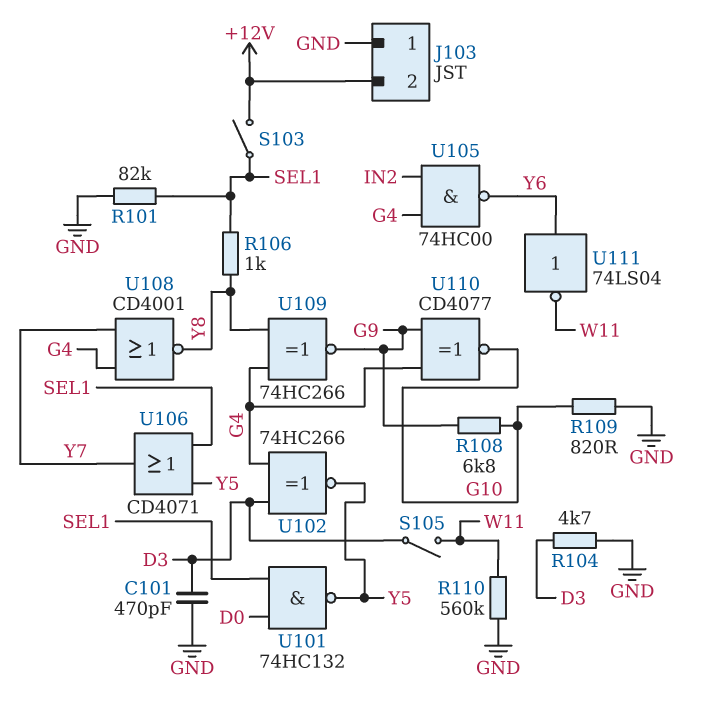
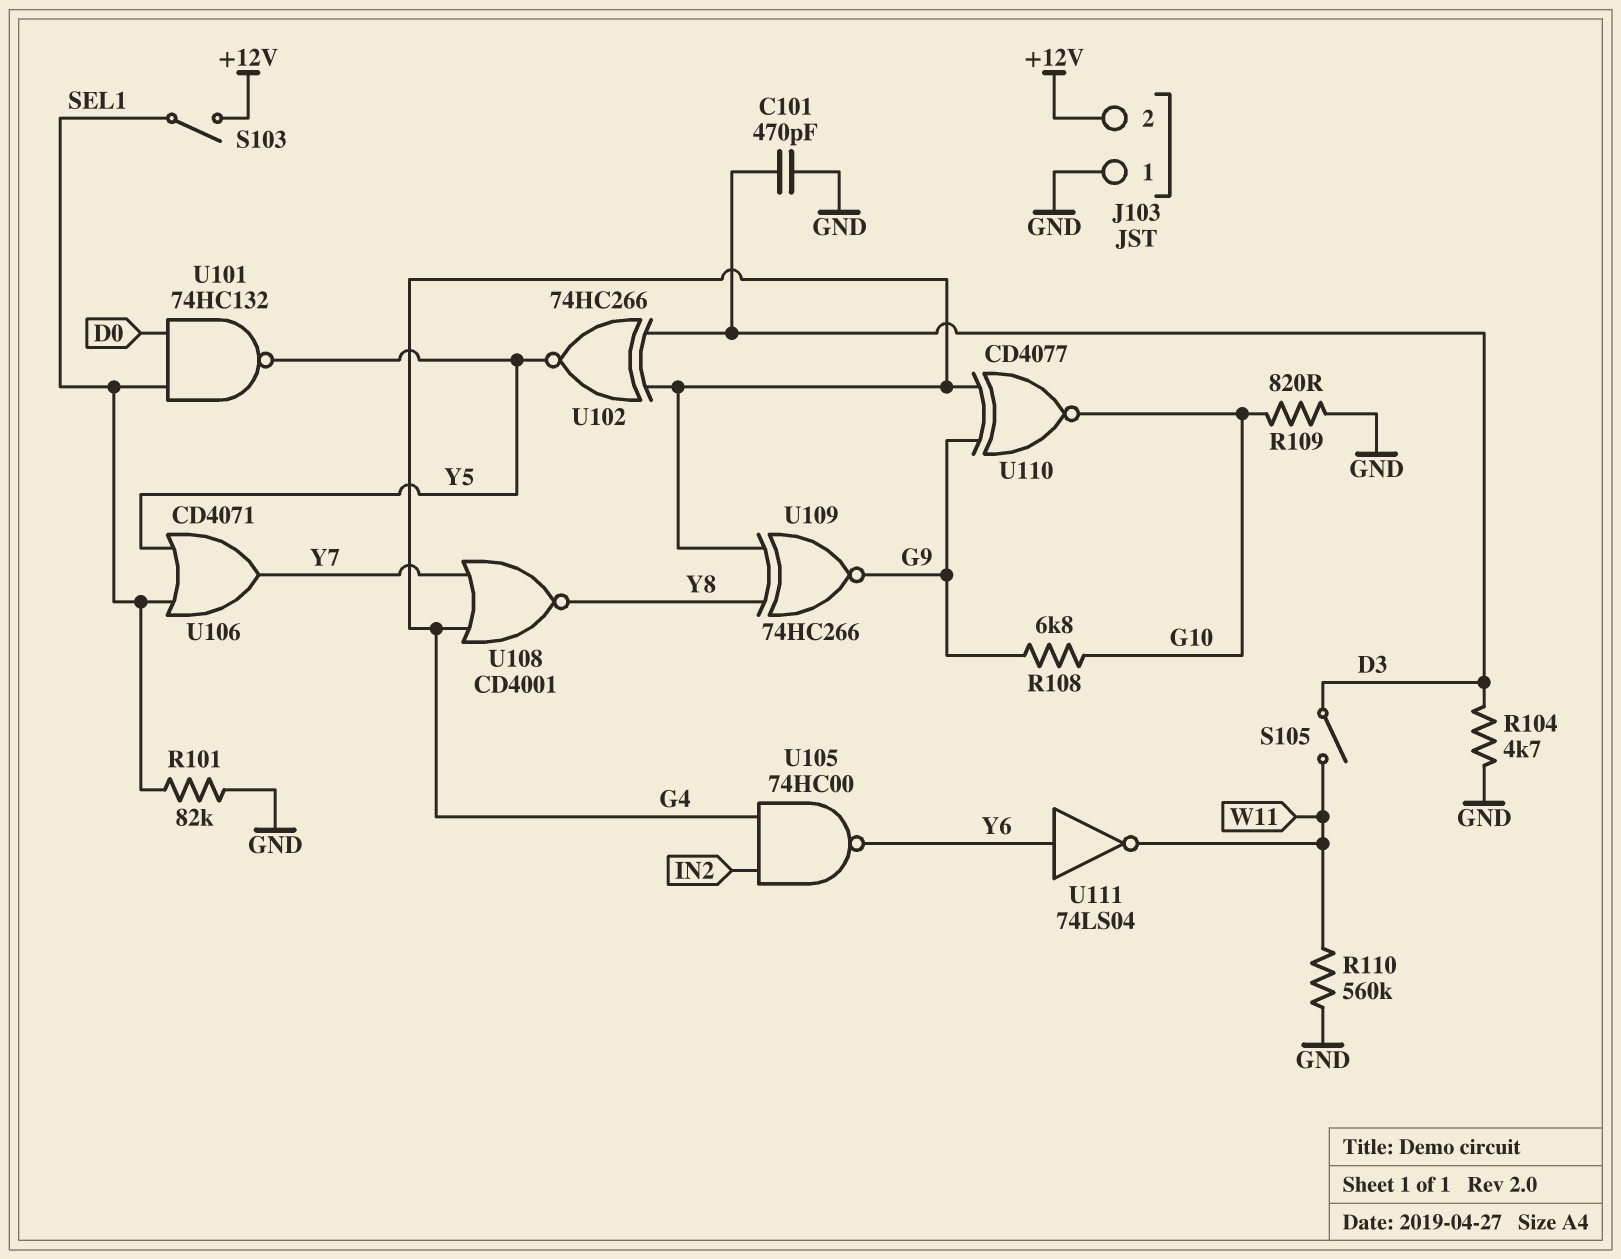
R106: 1k (SEL1, Y8) -> none

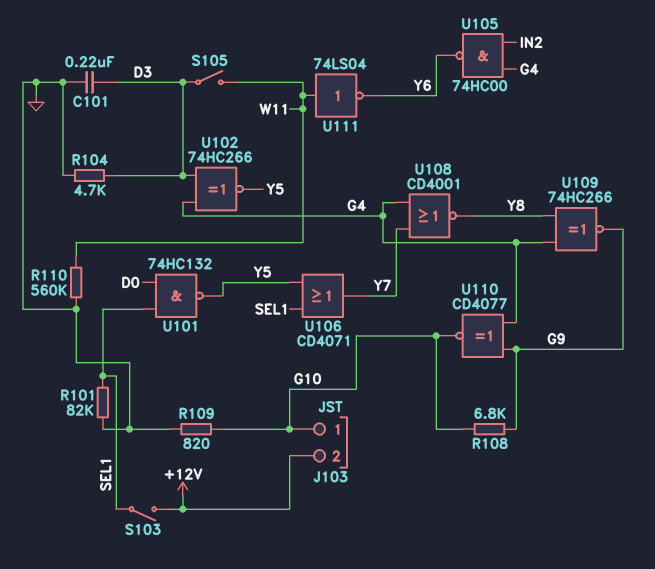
C101: 470pF (D3, GND) -> 220nF (D3, GND)
J103 pin 1: GND -> G10
U111: NOT 74LS04 (in Y6, out W11) -> NOT 74LS04 (in W11, out Y6)

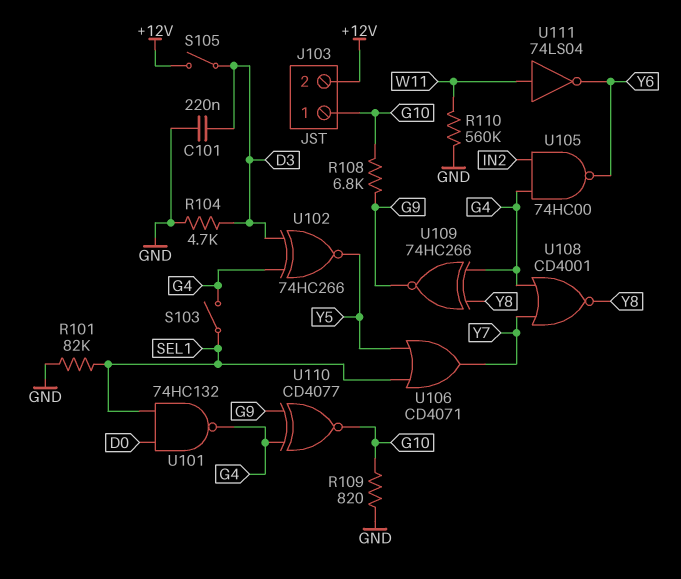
S103: switch (+12V, SEL1) -> switch (G4, SEL1)
S105: switch (D3, W11) -> switch (+12V, D3)
U101: NAND 74HC132 (in D0, in SEL1, out Y5) -> NAND 74HC132 (in D0, in SEL1, out G4)

